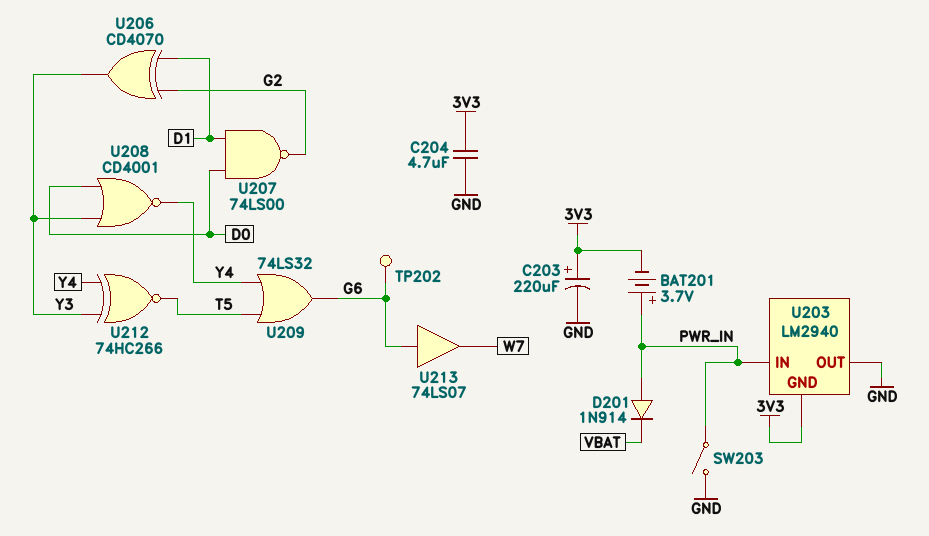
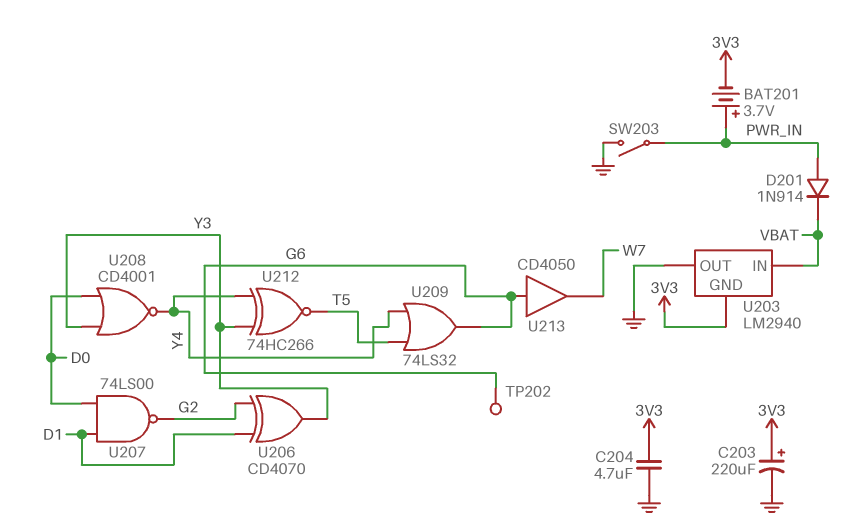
U203 pin IN: PWR_IN -> VBAT
U213: buffer 74LS07 (in G6, out W7) -> buffer CD4050 (in G6, out W7)

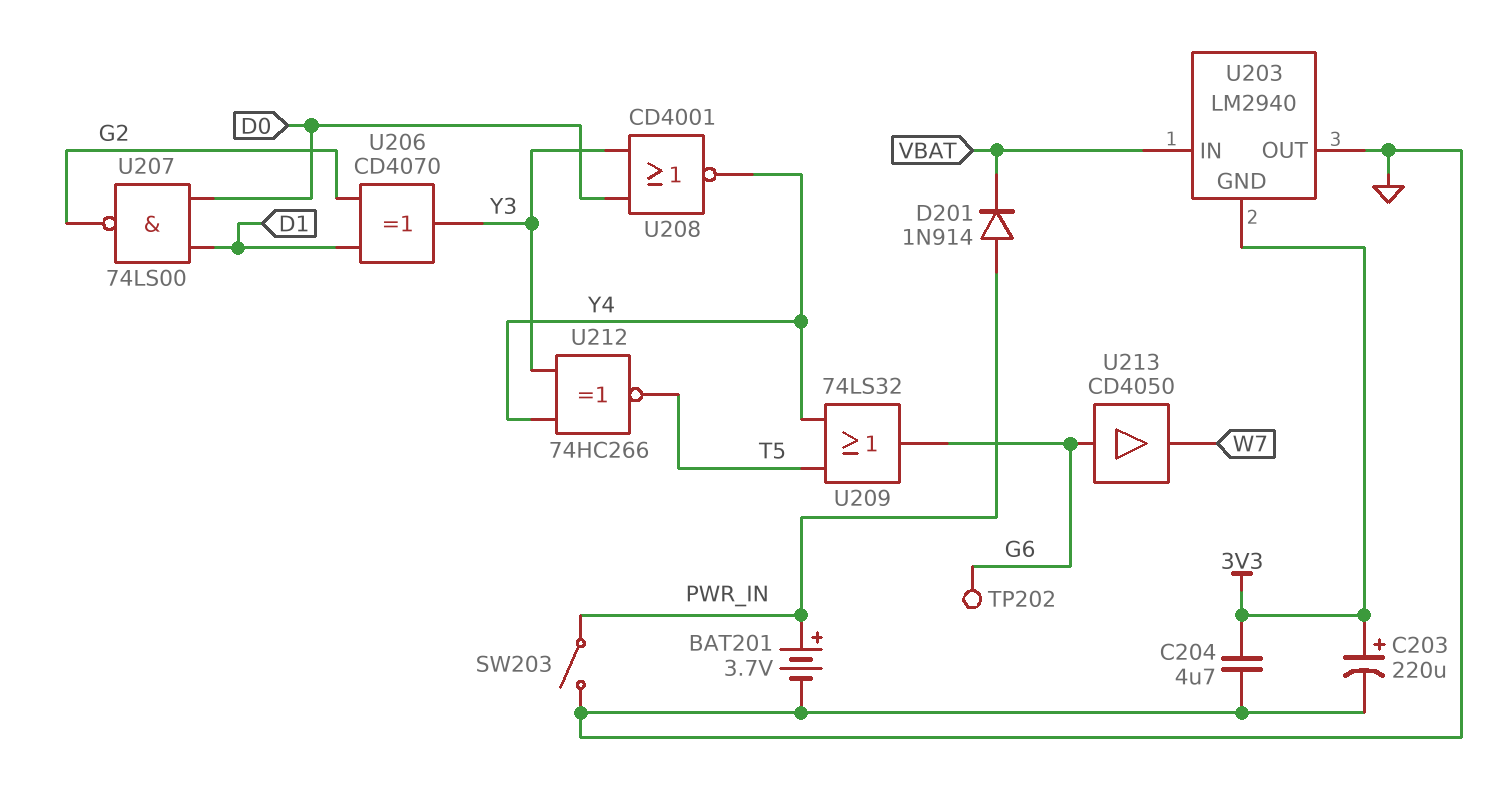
BAT201: 3.7V (plus PWR_IN, minus 3V3) -> 3.7V (plus PWR_IN, minus GND)

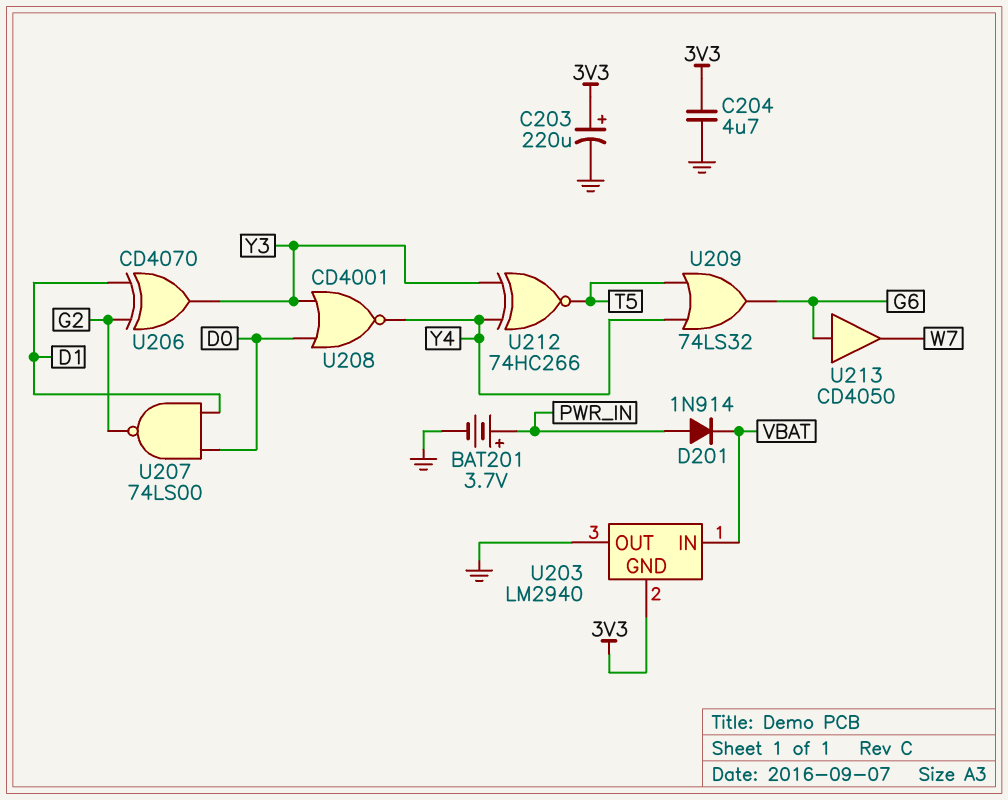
SW203: switch (GND, PWR_IN) -> none
TP202: test point (G6) -> none

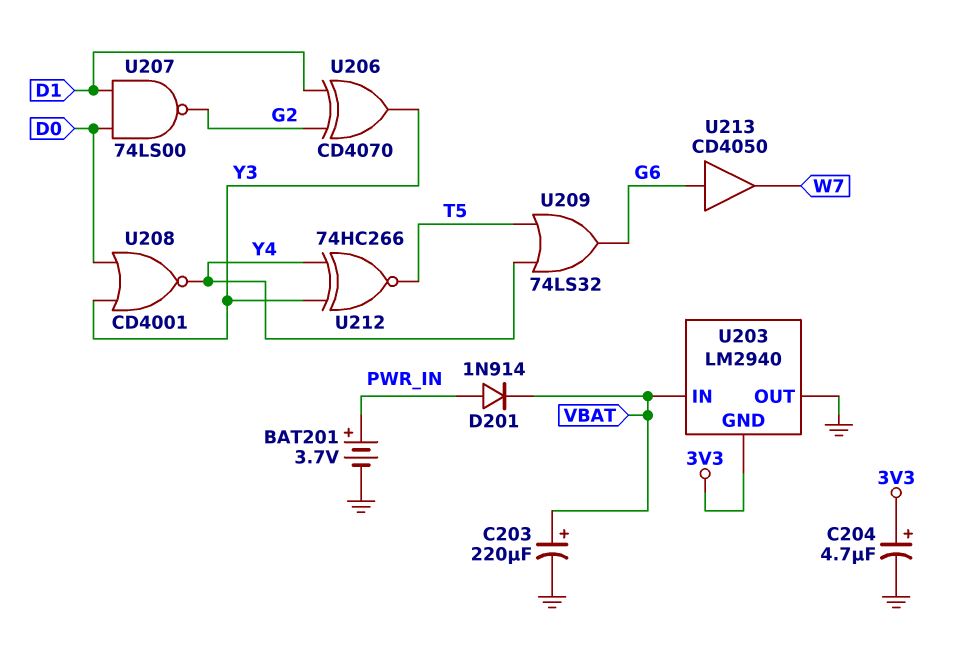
C203: 220uF (plus 3V3, minus GND) -> 220uF (plus VBAT, minus GND)
C204: 4.7uF (3V3, GND) -> 4.7uF (plus 3V3, minus GND)

